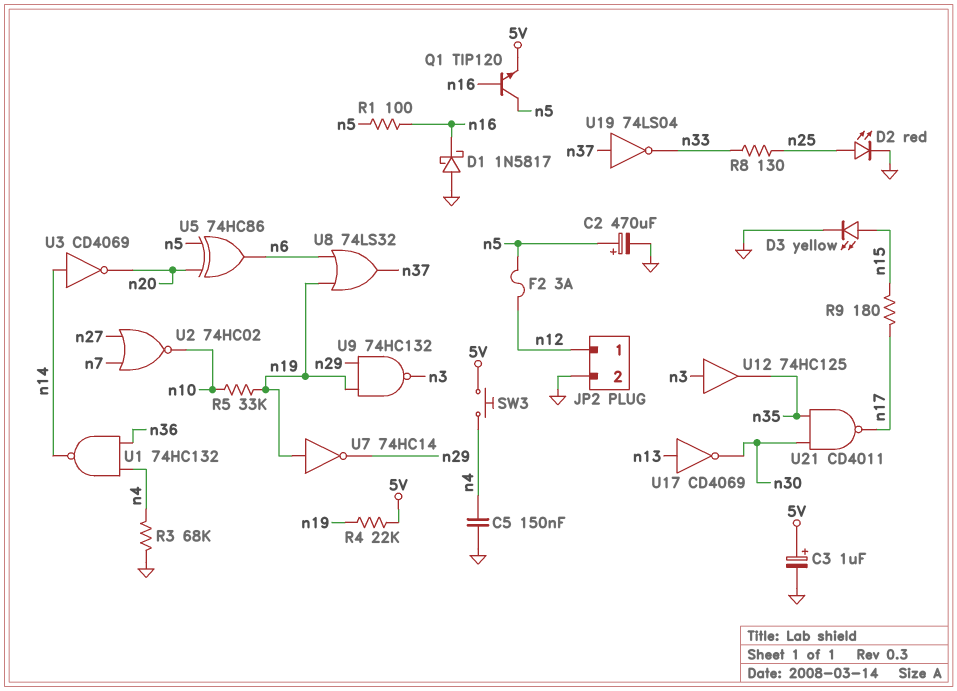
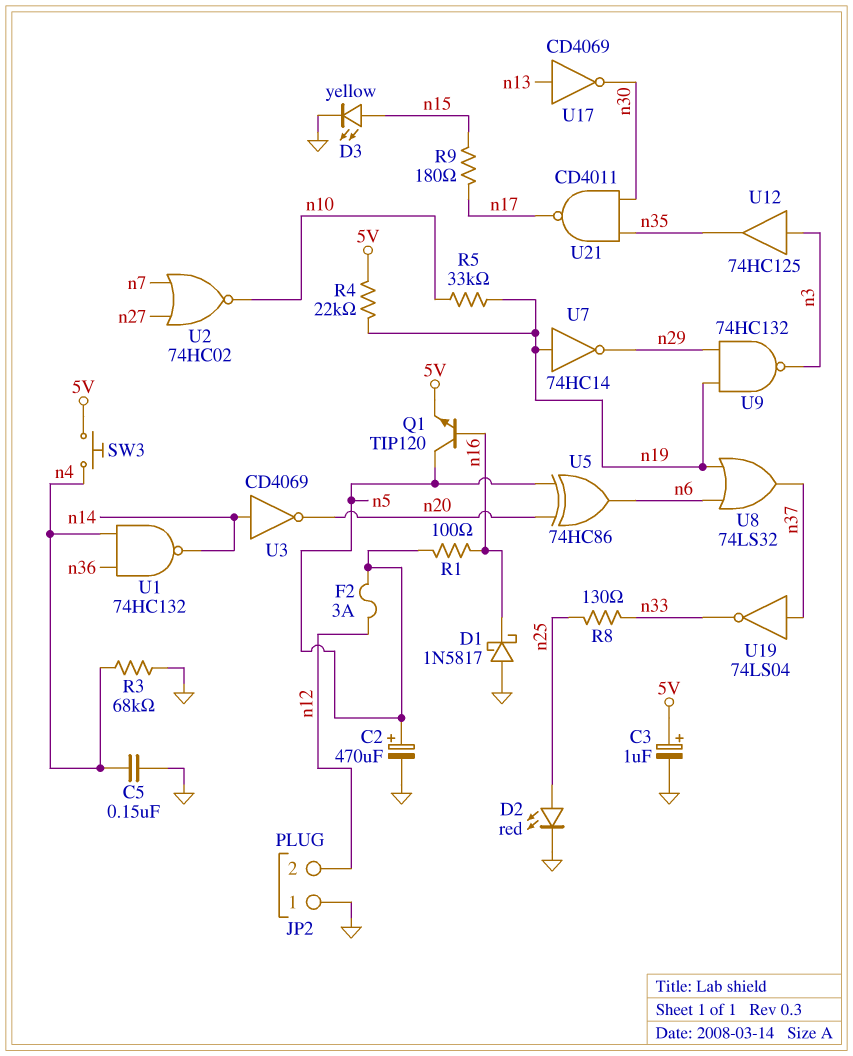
JP2 pin 1: n12 -> GND
JP2 pin 2: GND -> n12

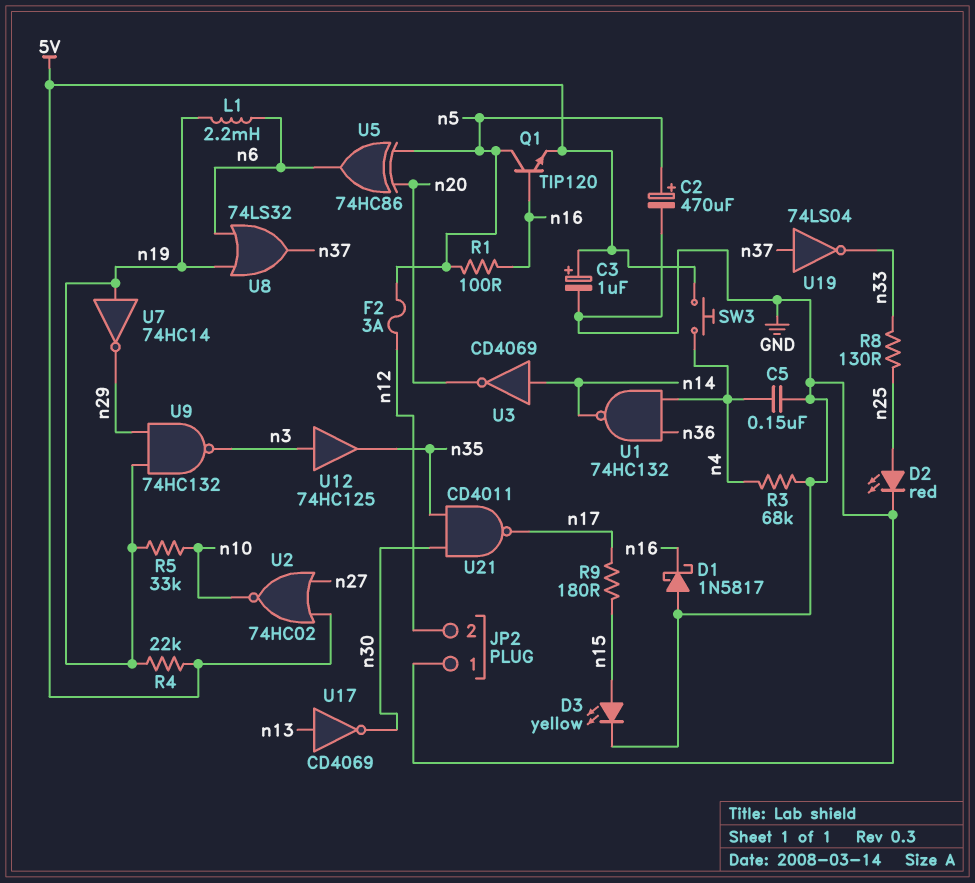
L1: none -> 2.2mH (n6, n19)
U2: NOR 74HC02 (in n7, in n27, out n10) -> NOR 74HC02 (in 5V, in n27, out n10)

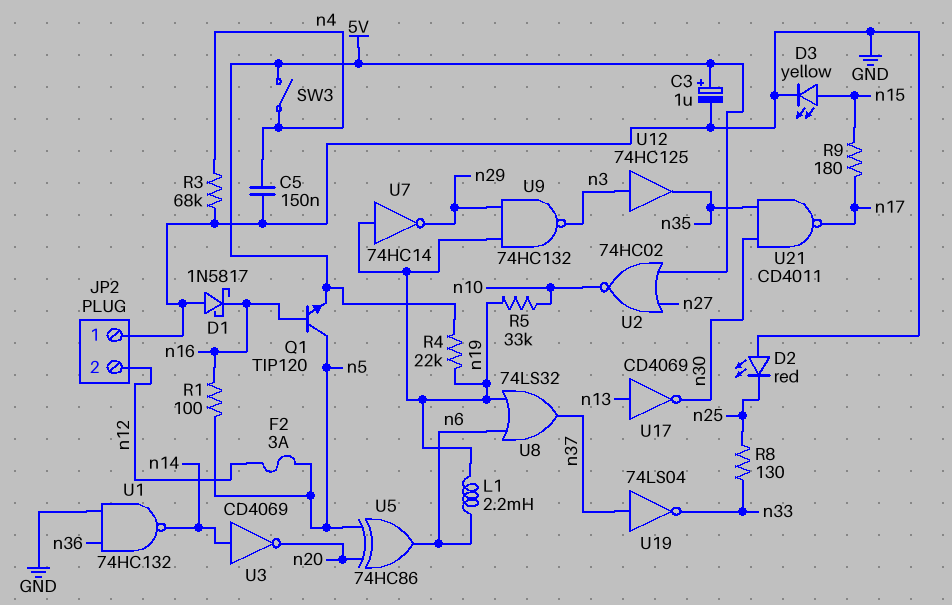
C2: 470uF (plus n5, minus GND) -> none
D2: LED red (A n25, K GND) -> LED red (A GND, K n25)
SW3: button (5V, n4) -> switch (5V, n4)
U1: NAND 74HC132 (in n4, in n36, out n14) -> NAND 74HC132 (in GND, in n36, out n14)

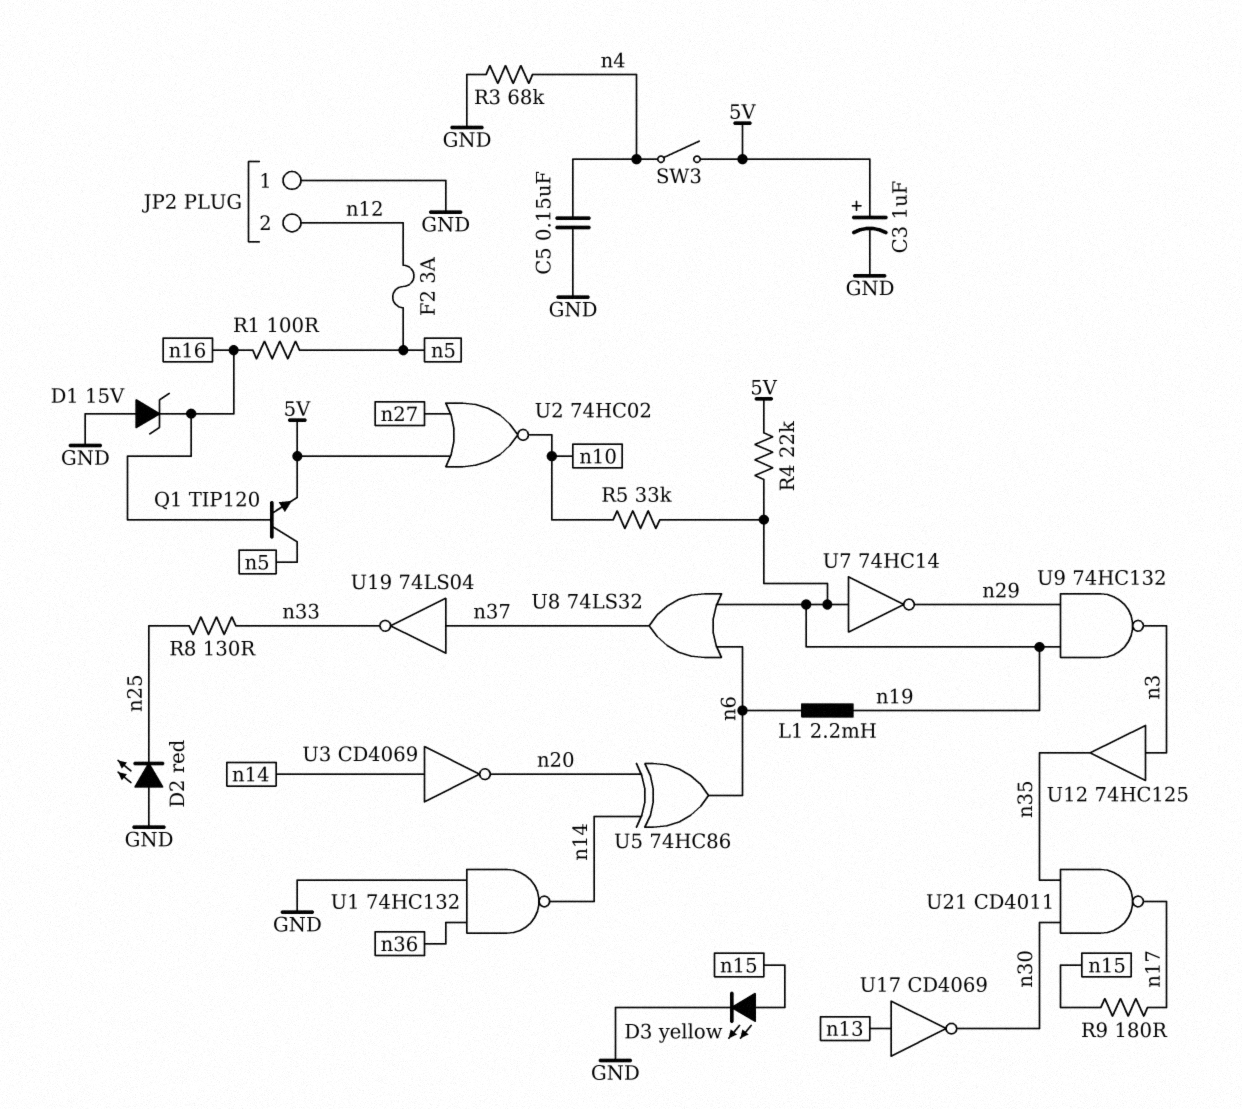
D1: schottky 1N5817 (A GND, K n16) -> zener 15V (A GND, K n16)
U5: XOR 74HC86 (in n5, in n20, out n6) -> XOR 74HC86 (in n14, in n20, out n6)

